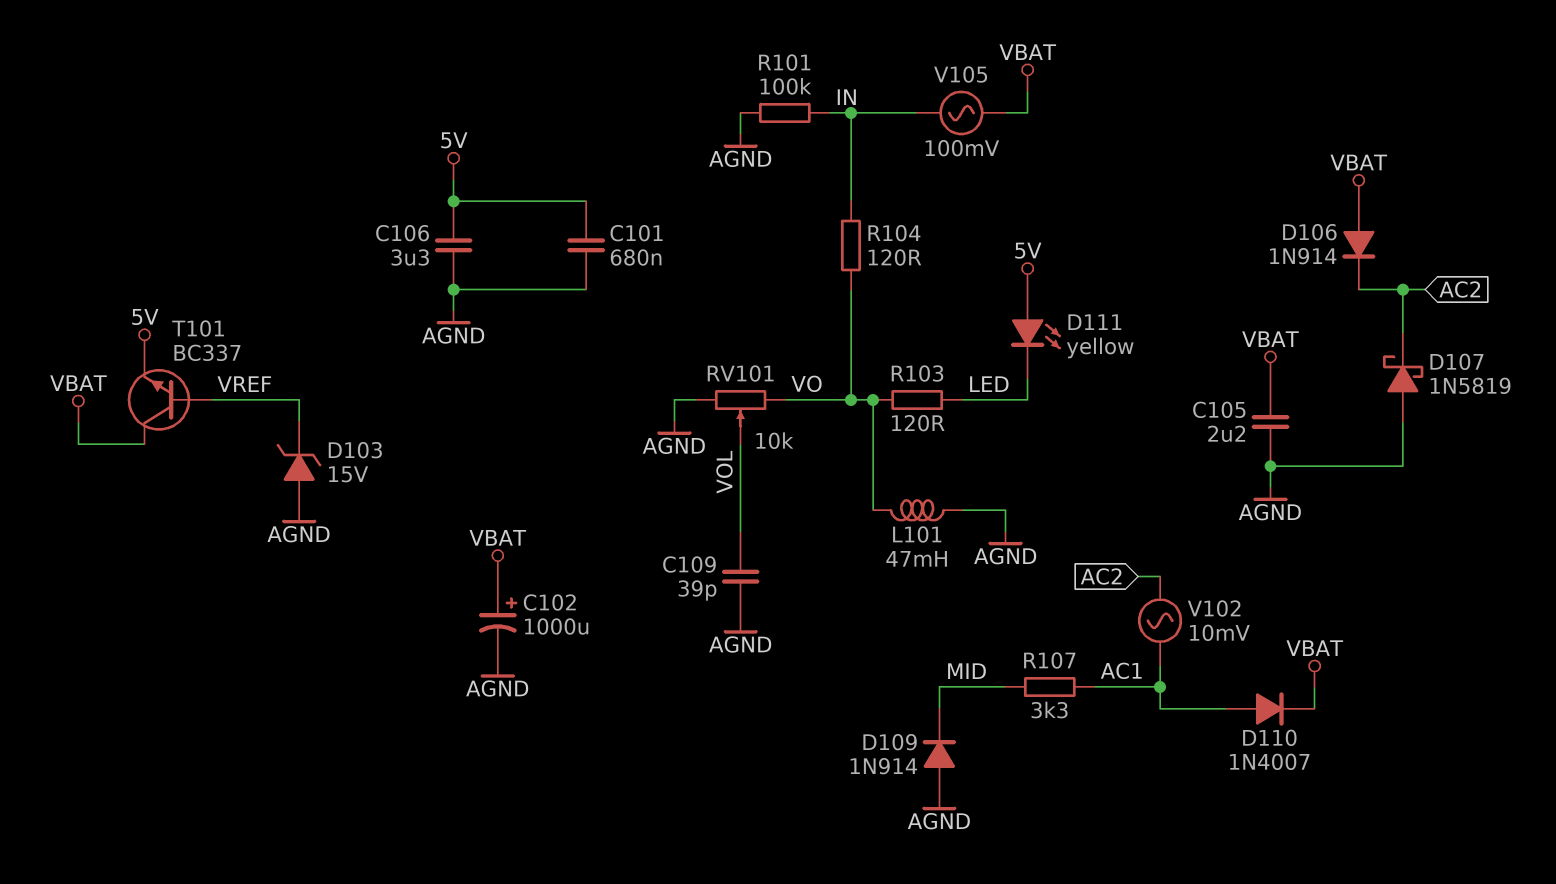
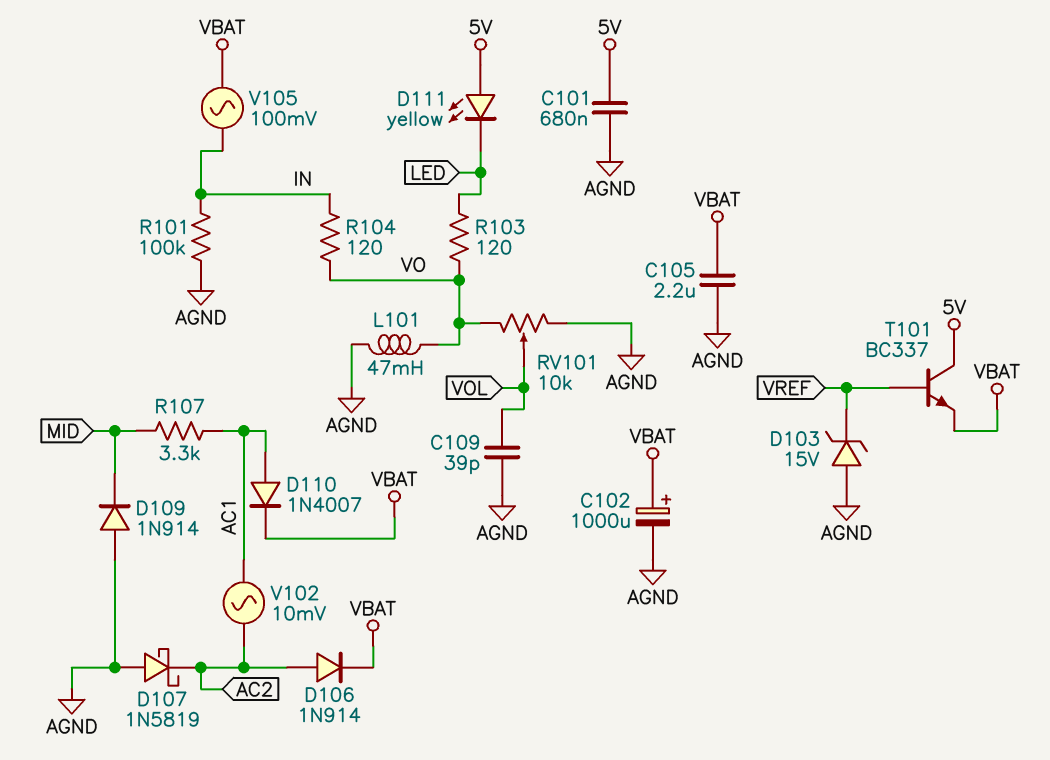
C106: 3.3uF (5V, AGND) -> none
D106: diode 1N914 (A VBAT, K AC2) -> diode 1N914 (A AC2, K VBAT)
T101: NPN BC337 (B VREF, C VBAT, E 5V) -> NPN BC337 (B VREF, C 5V, E VBAT)

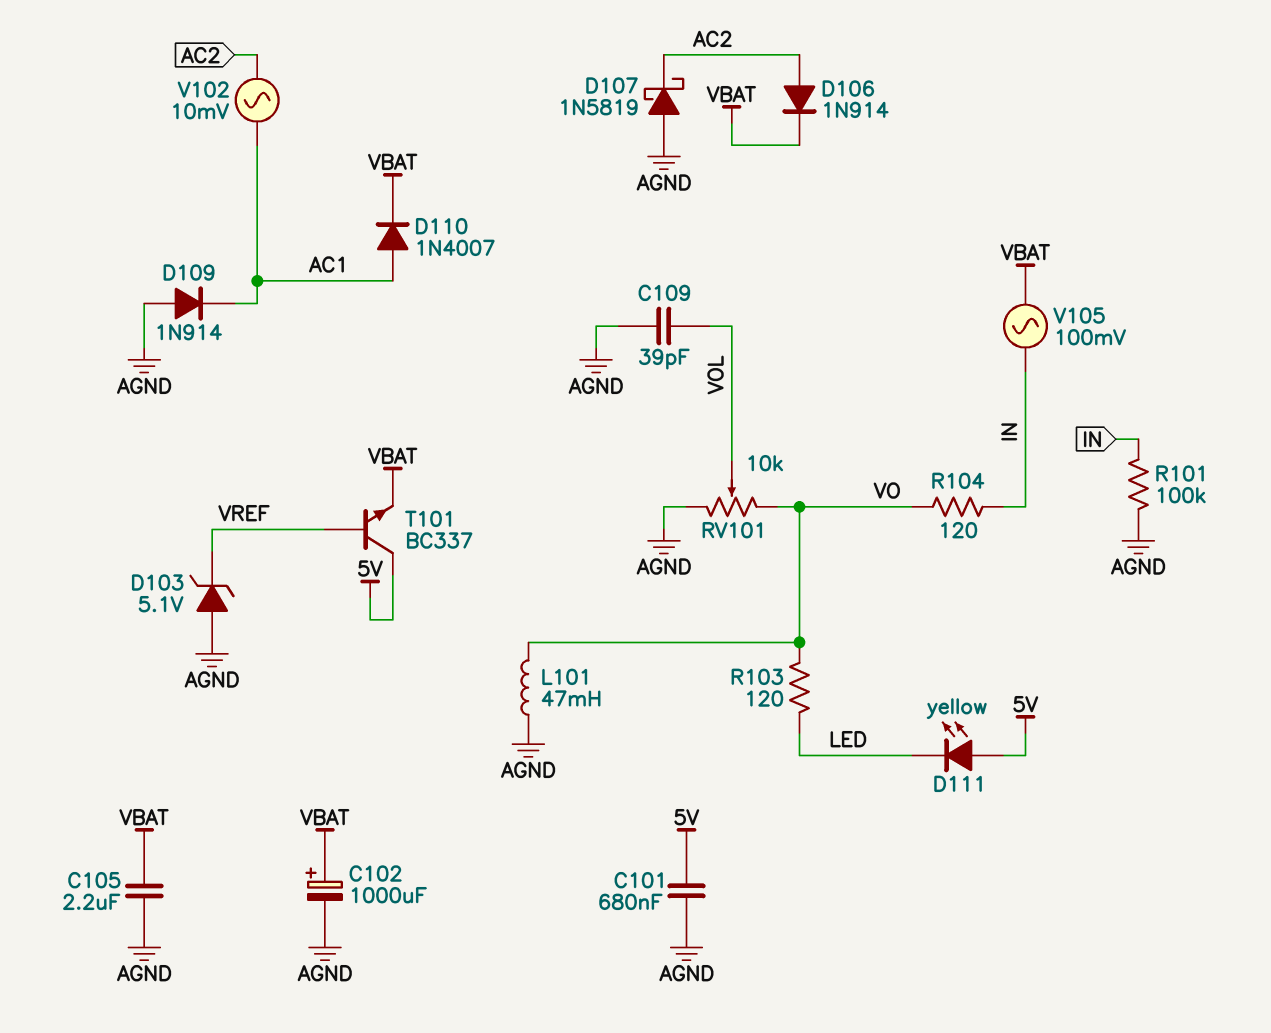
D103: zener 15V (A AGND, K VREF) -> zener 5.1V (A AGND, K VREF)
D109: diode 1N914 (A AGND, K MID) -> diode 1N914 (A AGND, K AC1)
R107: 3.3k (AC1, MID) -> none

